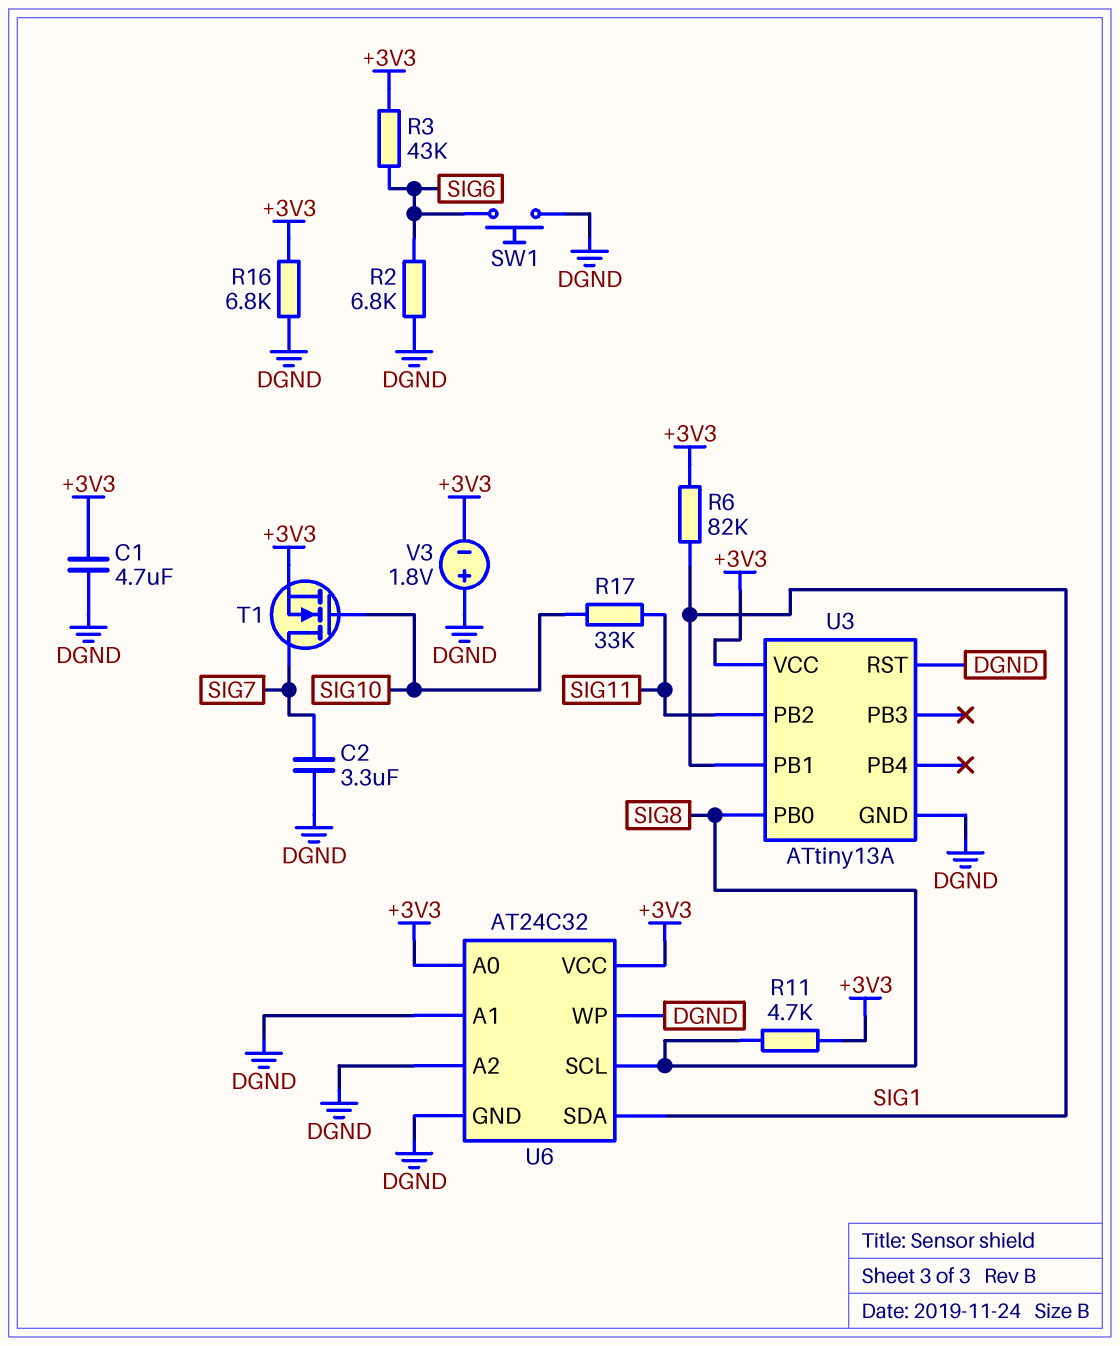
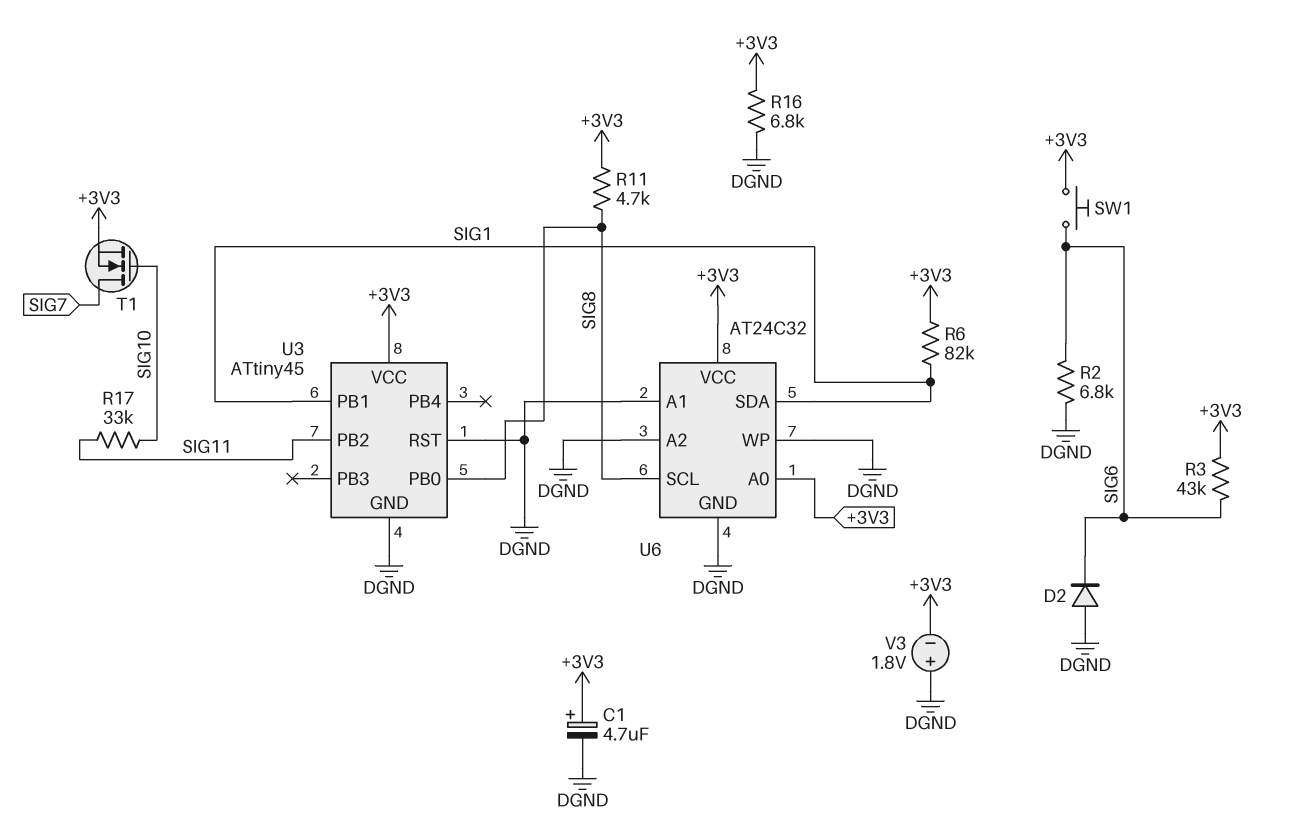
C1: 4.7uF (+3V3, DGND) -> 4.7uF (plus +3V3, minus DGND)
C2: 3.3uF (DGND, SIG7) -> none
D2: none -> diode (A DGND, K SIG6)
SW1: button (DGND, SIG6) -> button (+3V3, SIG6)
U3: ATtiny13A -> ATtiny45

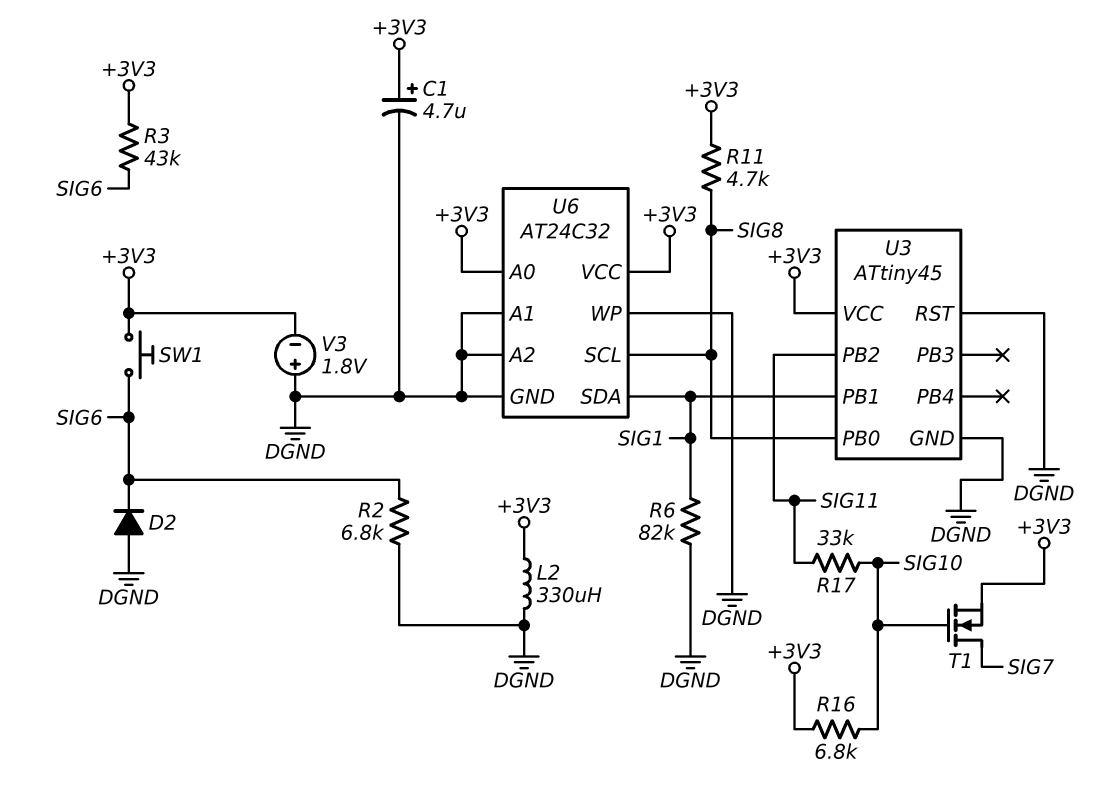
L2: none -> 330uH (+3V3, DGND)
R6: 82k (+3V3, SIG1) -> 82k (DGND, SIG1)
R16: 6.8k (+3V3, DGND) -> 6.8k (+3V3, SIG10)

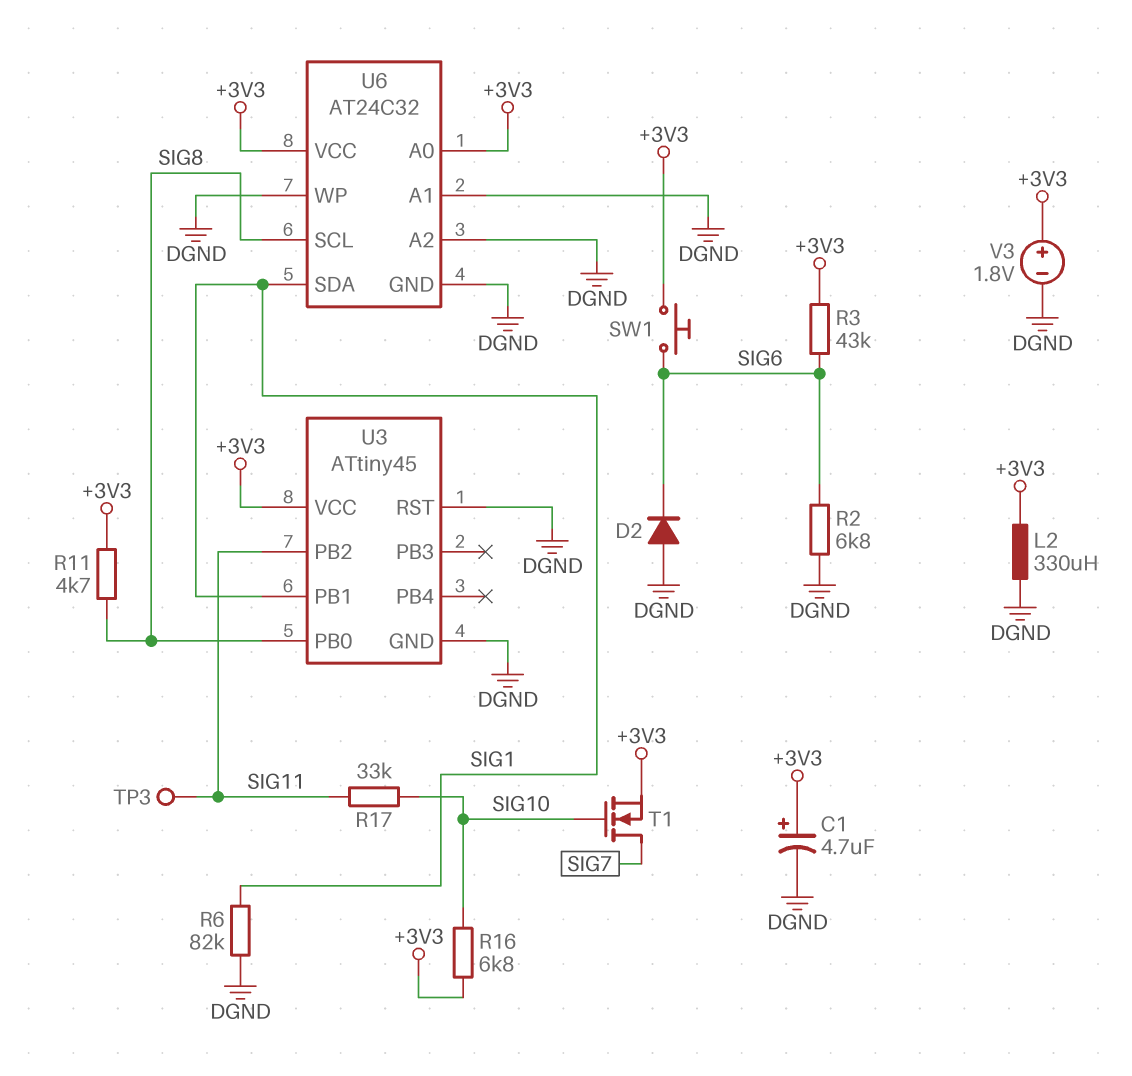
TP3: none -> test point (SIG11)
V3: 1.8V (plus DGND, minus +3V3) -> 1.8V (plus +3V3, minus DGND)

